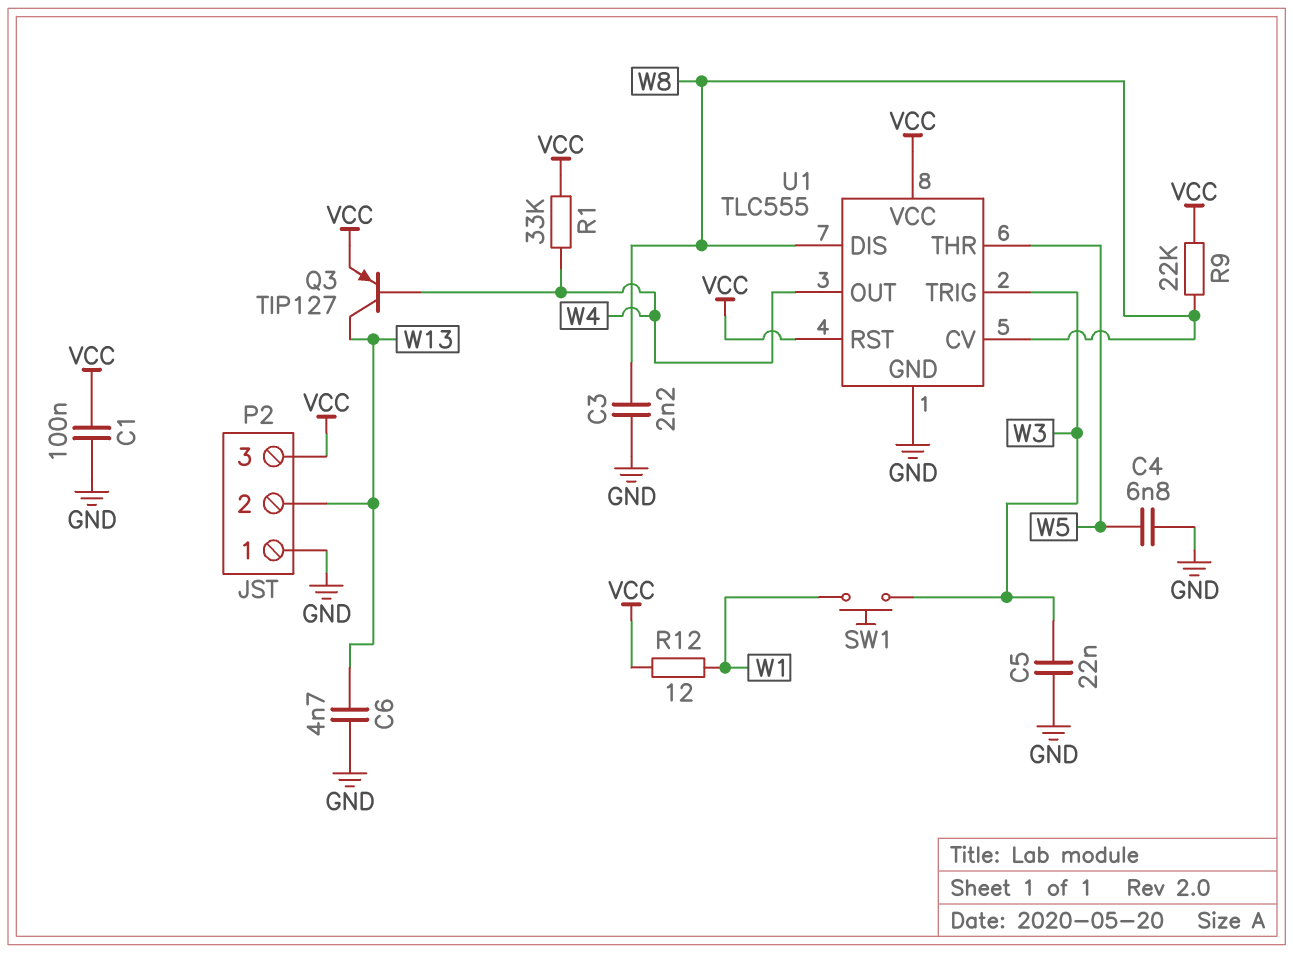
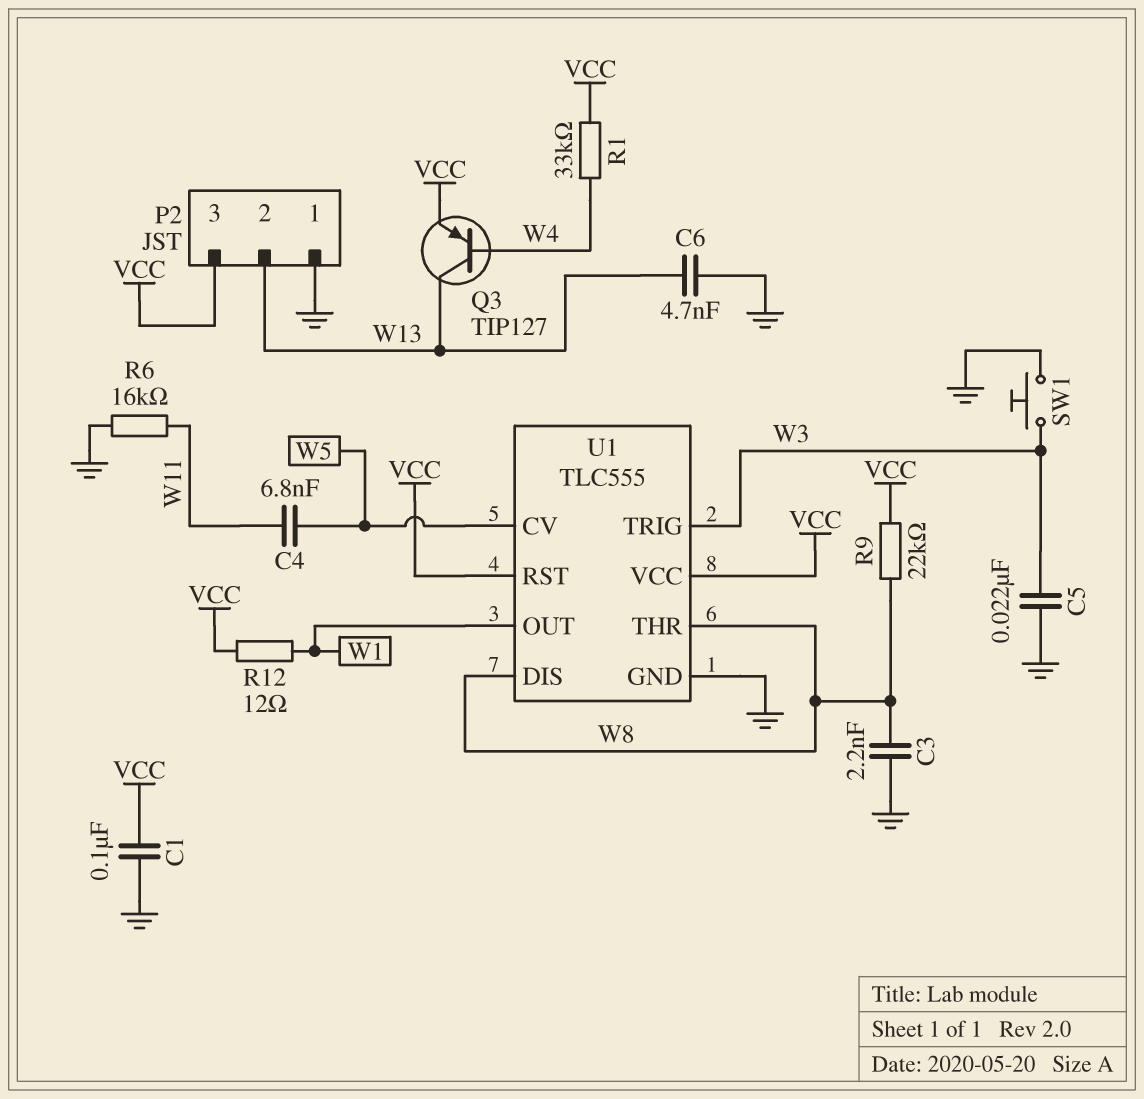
C4: 6.8nF (GND, W5) -> 6.8nF (W5, W11)
R6: none -> 16k (GND, W11)
SW1: button (W1, W3) -> button (GND, W3)
U1 pin CV: W8 -> W5
U1 pin OUT: W4 -> W1
U1 pin THR: W5 -> W8

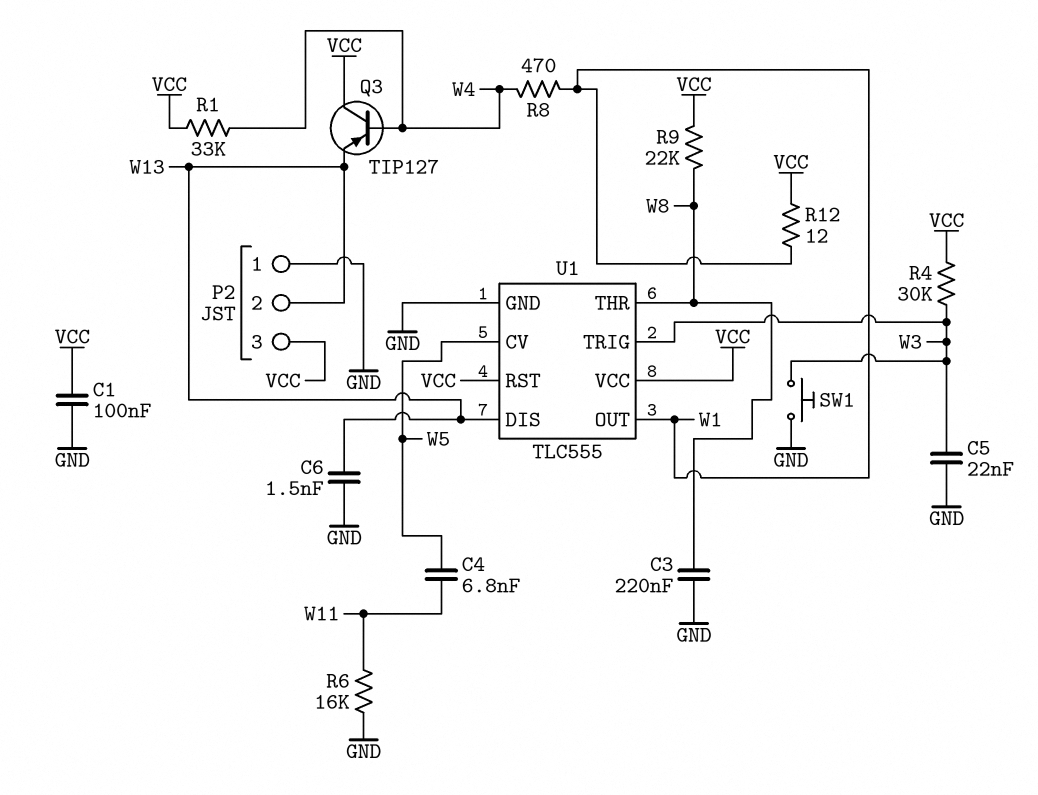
C3: 2.2nF (GND, W8) -> 220nF (GND, W8)
C6: 4.7nF (GND, W13) -> 1.5nF (GND, W13)
Q3: PNP TIP127 (B W4, C W13, E VCC) -> PNP TIP127 (B W4, C VCC, E W13)
R4: none -> 30k (VCC, W3)
R8: none -> 470 (W1, W4)
U1 pin DIS: W8 -> W13

